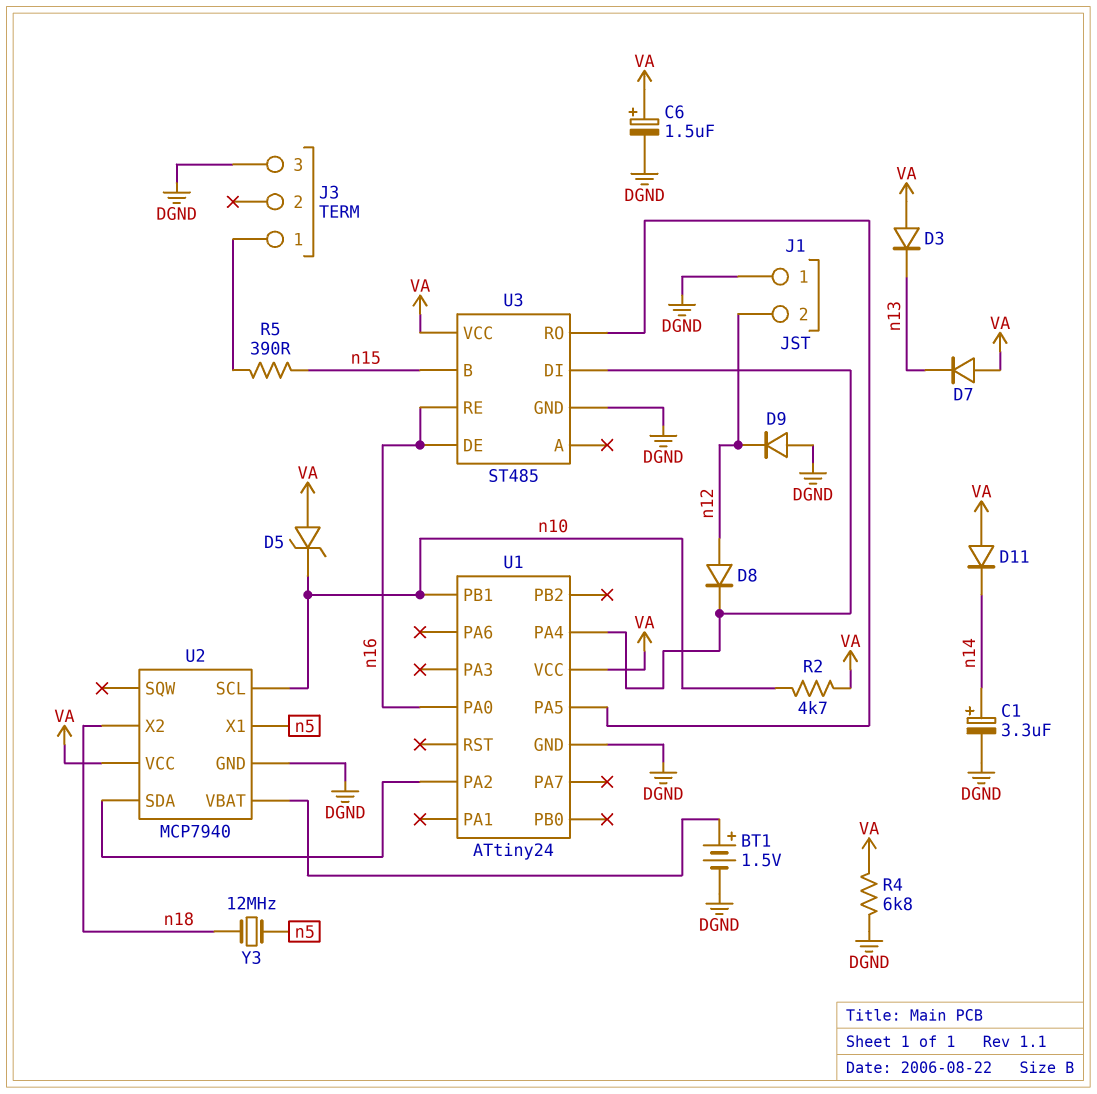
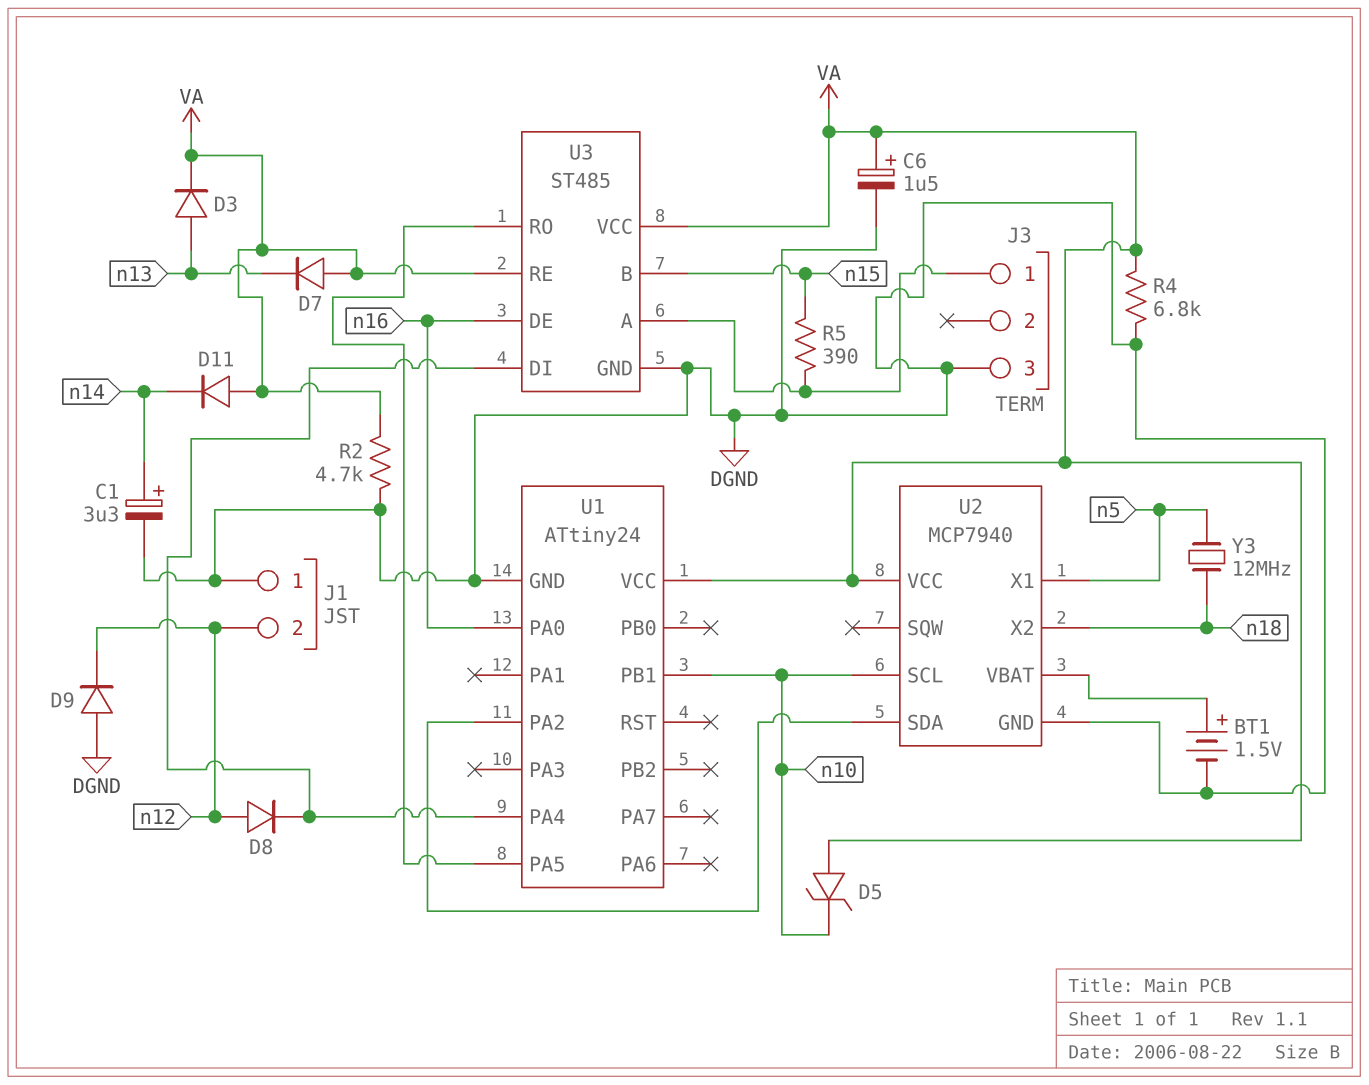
D3: diode (A VA, K n13) -> diode (A n13, K VA)
R2: 4.7k (VA, n10) -> 4.7k (DGND, VA)
U3 pin A: none -> J3/1
U3 pin RE: n16 -> VA

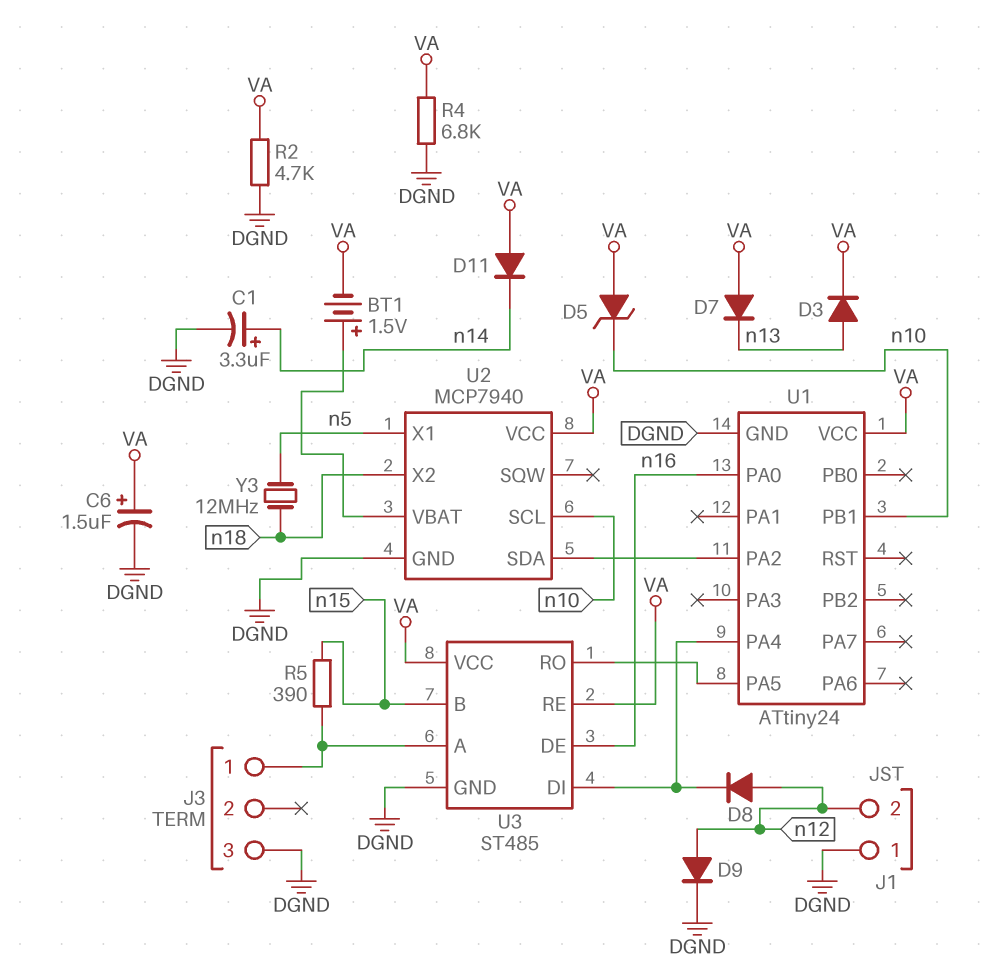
BT1: 1.5V (plus U2/VBAT, minus DGND) -> 1.5V (plus U2/VBAT, minus VA)
D9: diode (A DGND, K n12) -> diode (A n12, K DGND)

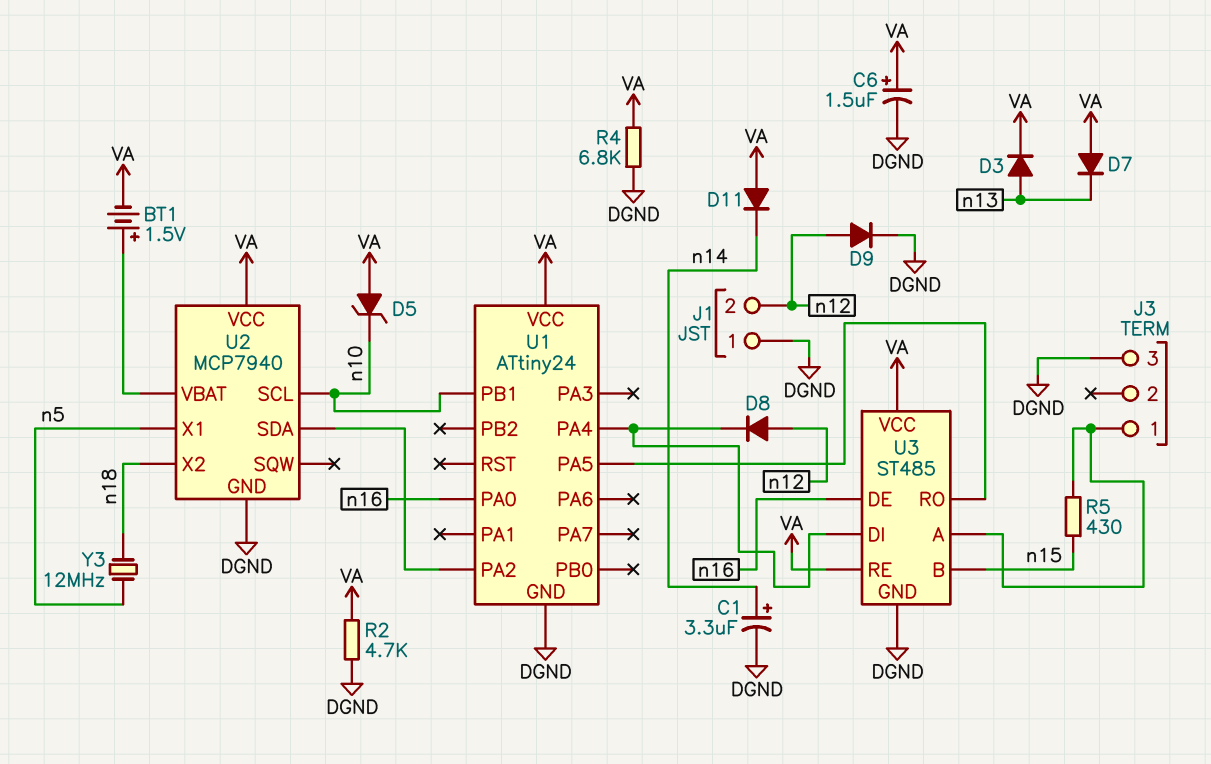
R5: 390 (J3/1, n15) -> 430 (J3/1, n15)

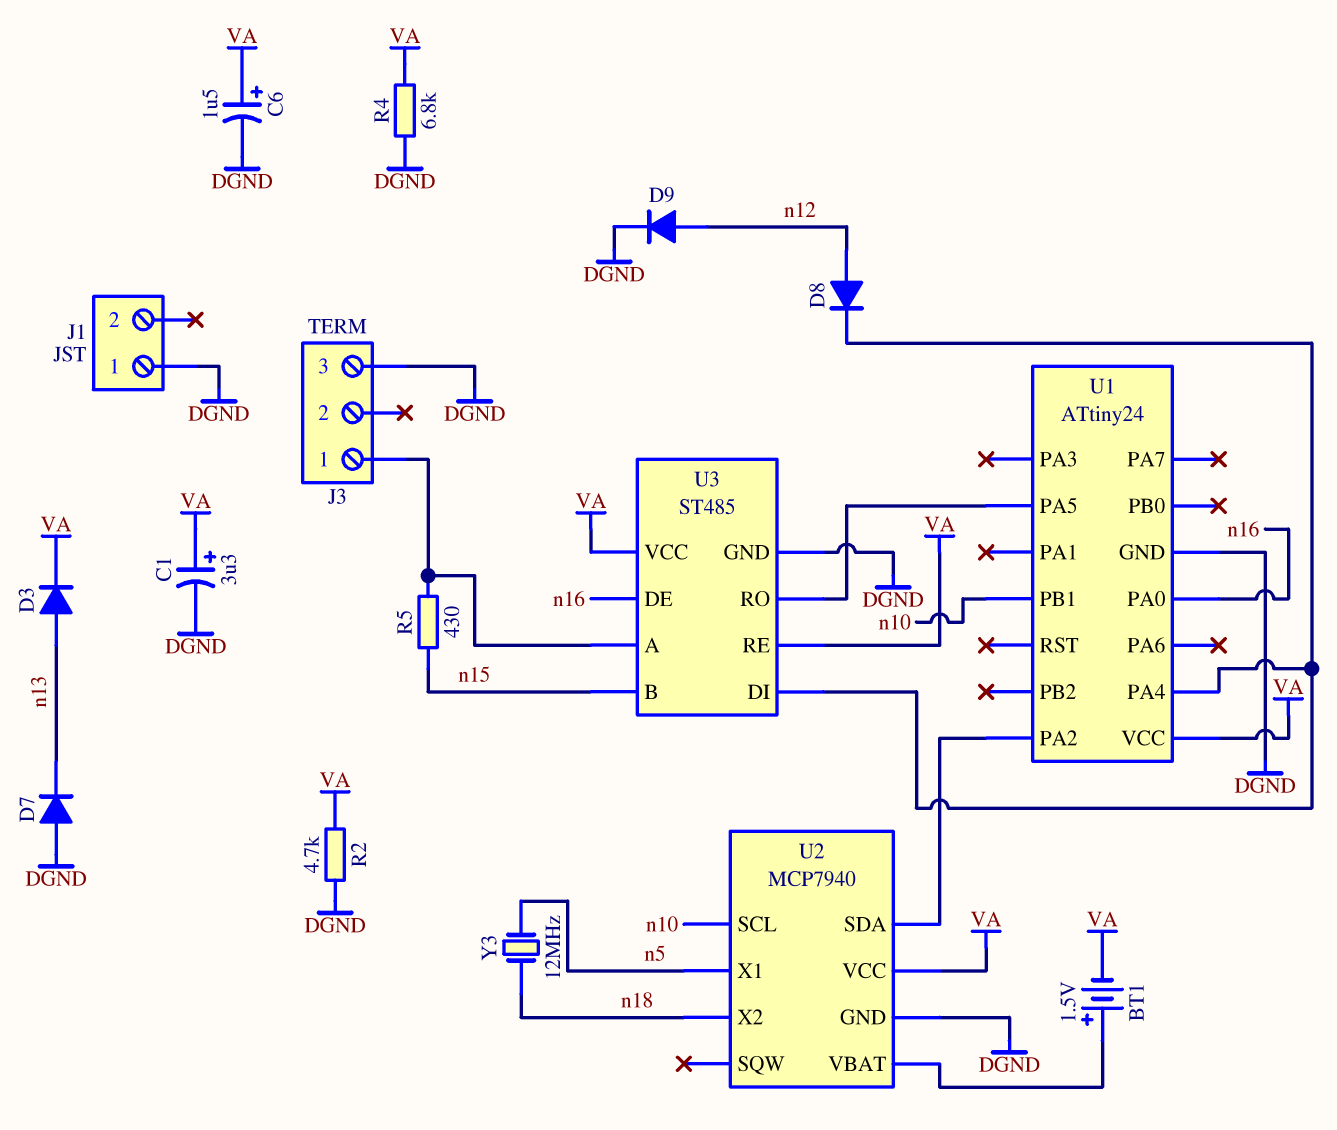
C1: 3.3uF (plus n14, minus DGND) -> 3.3uF (plus VA, minus DGND)
D5: zener (A VA, K n10) -> none
D7: diode (A VA, K n13) -> diode (A DGND, K n13)
D11: diode (A VA, K n14) -> none
J1 pin 2: n12 -> none

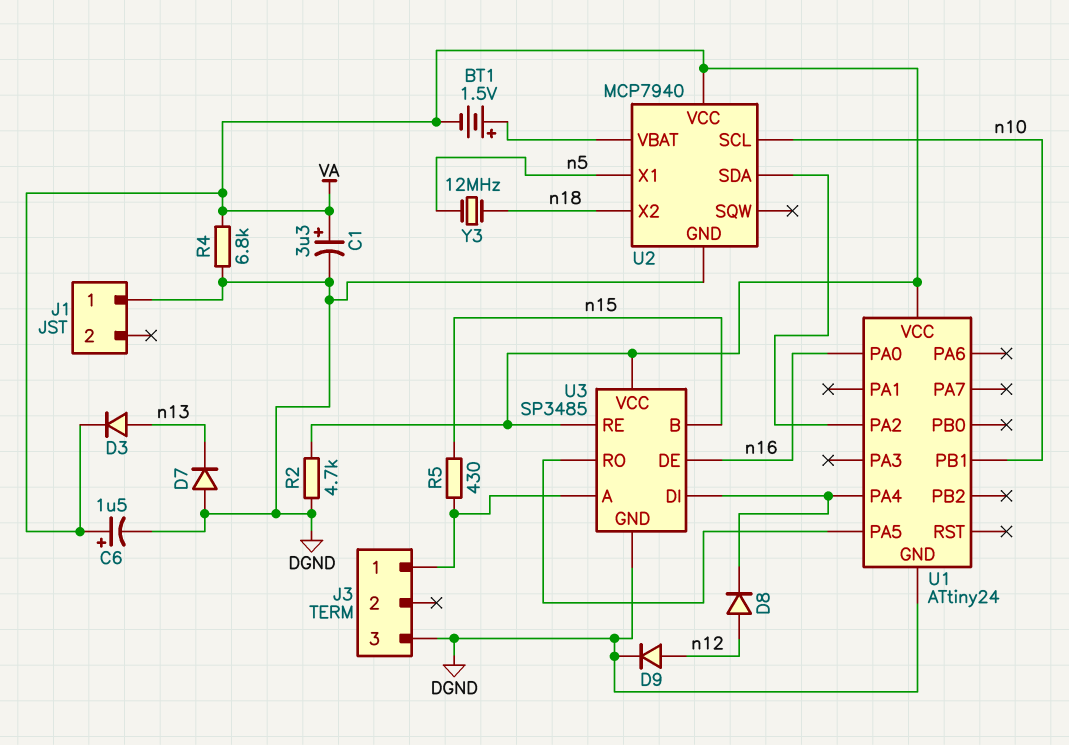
U3: ST485 -> SP3485

